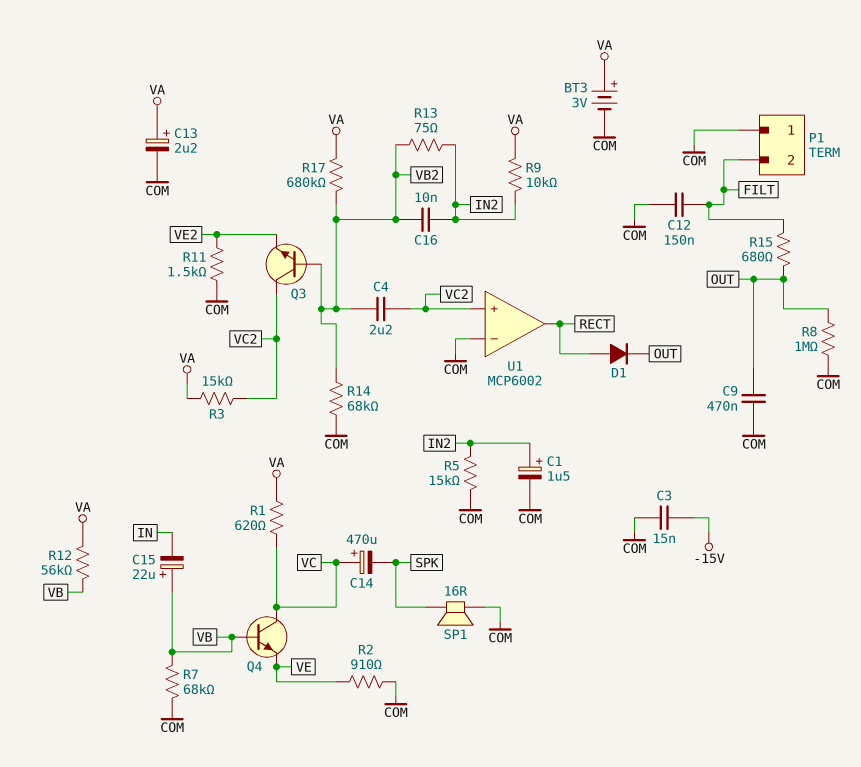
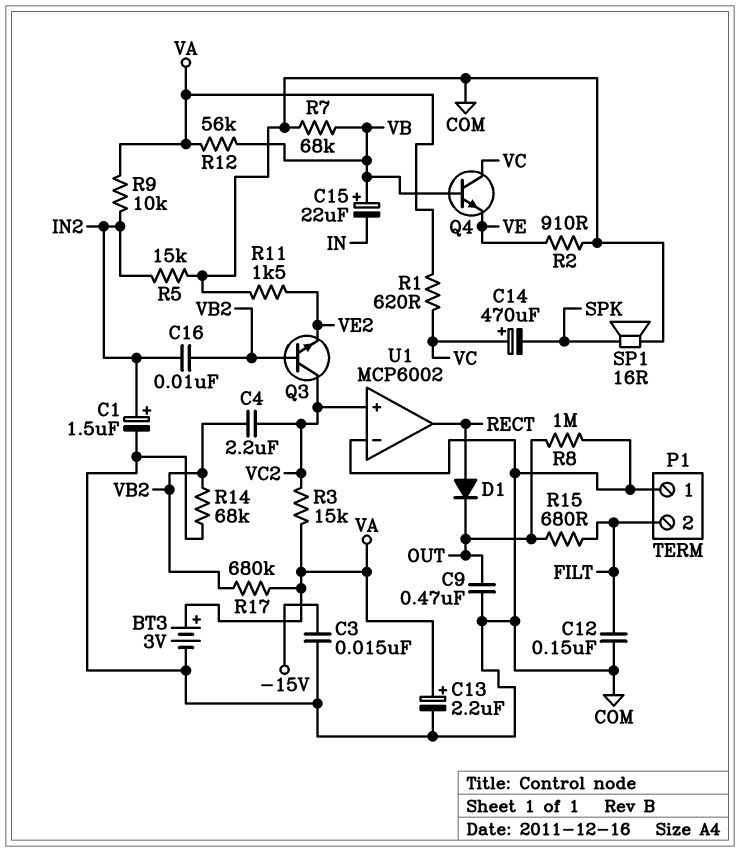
R13: 75 (IN2, VB2) -> none

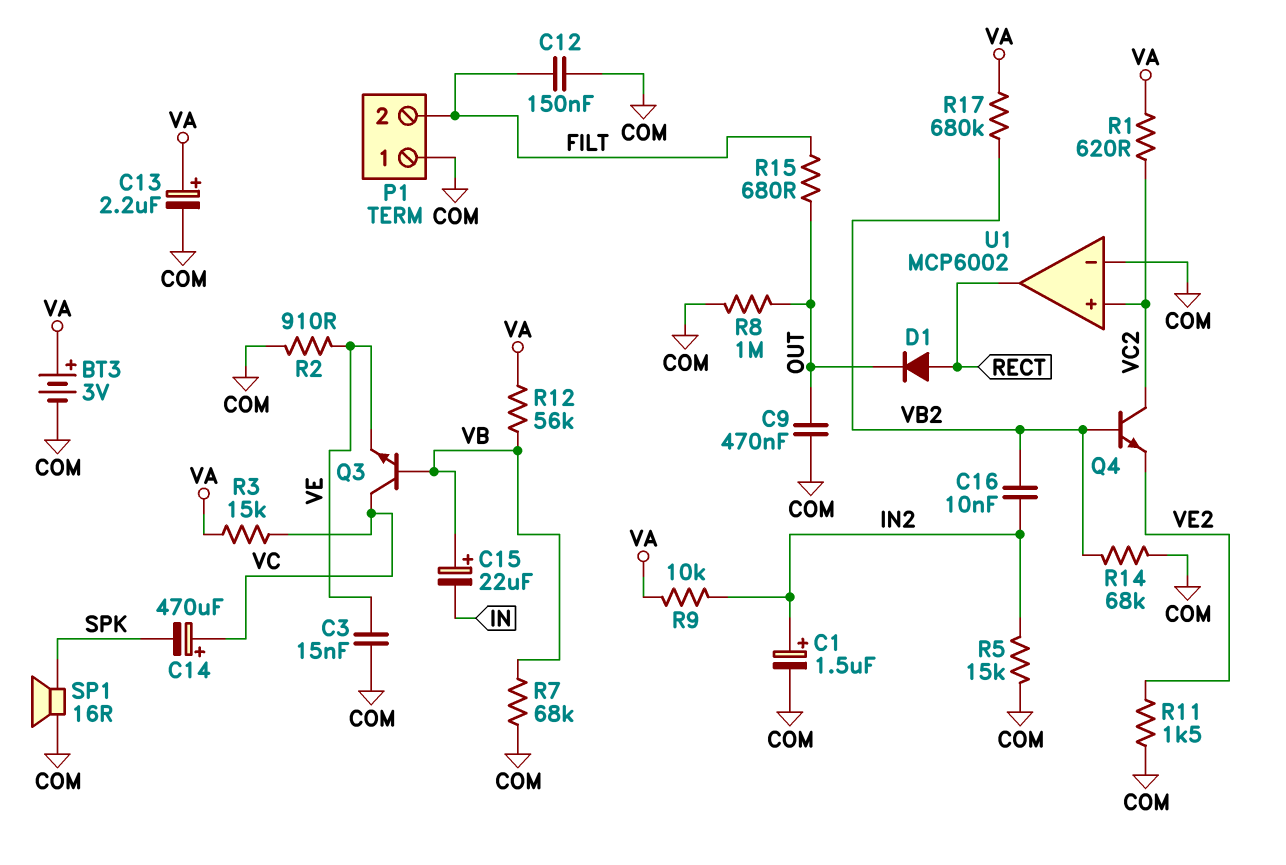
C3: 15nF (-15V, COM) -> 15nF (COM, VE)
C4: 2.2uF (VB2, VC2) -> none
Q3: NPN (B VB2, C VC2, E VE2) -> NPN (B VB, C VC, E VE)
Q4: NPN (B VB, C VC, E VE) -> NPN (B VB2, C VC2, E VE2)
R1: 620 (VA, VC) -> 620 (VA, VC2)
R3: 15k (VA, VC2) -> 15k (VA, VC)

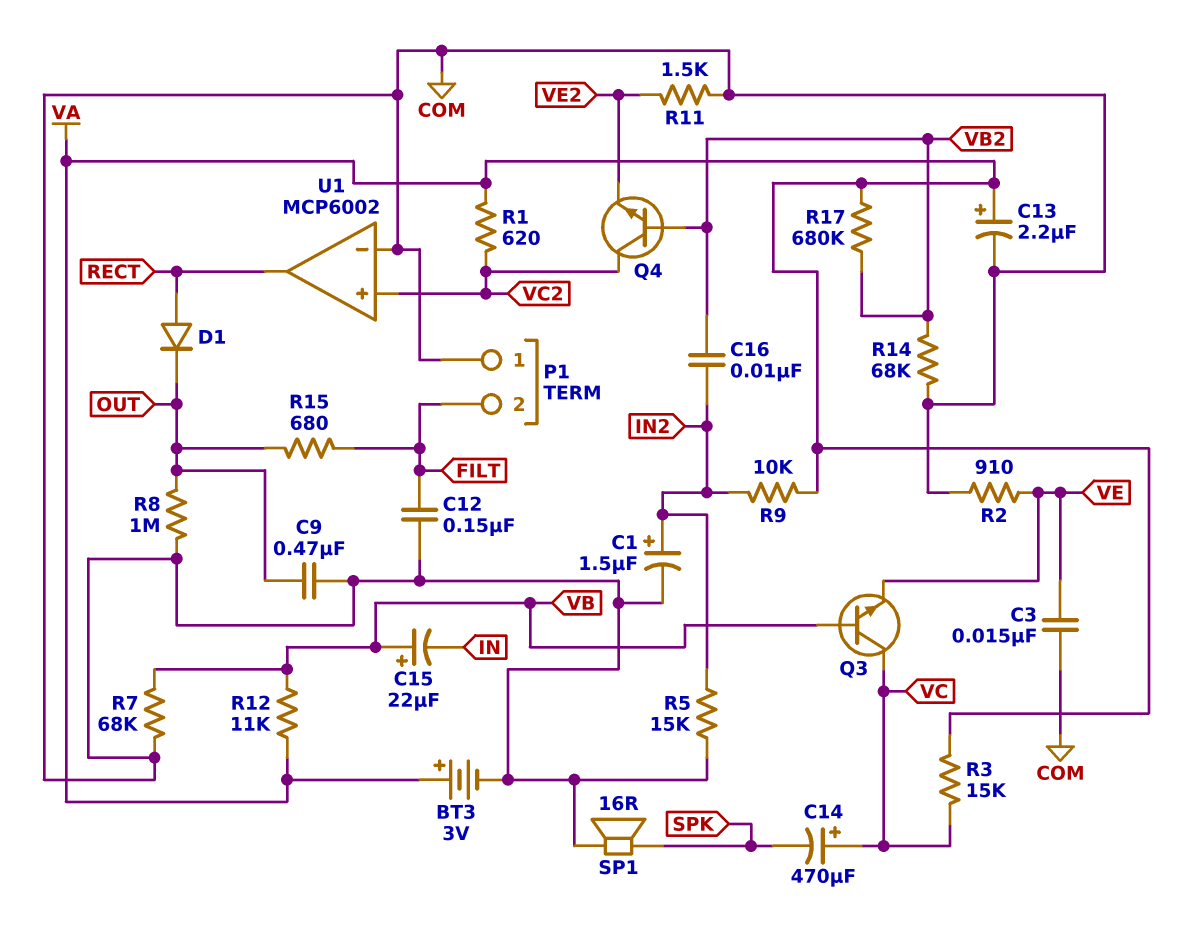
R12: 56k (VA, VB) -> 11k (VA, VB)

